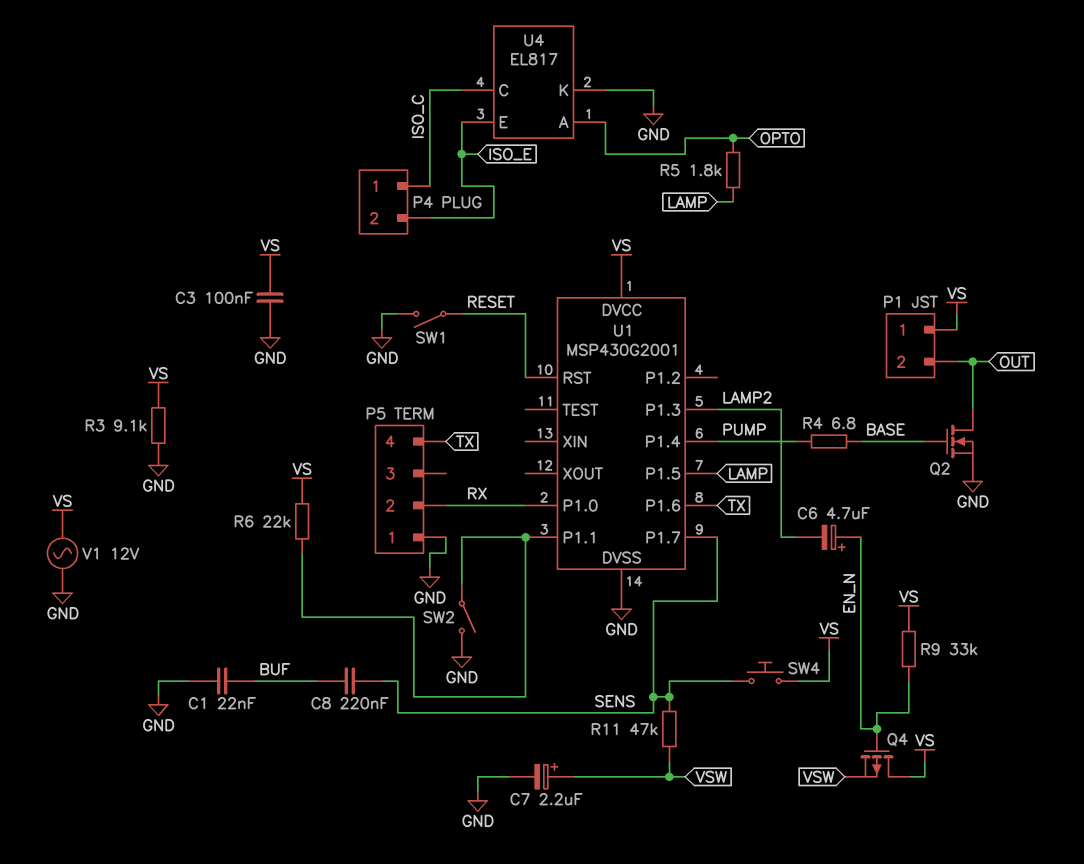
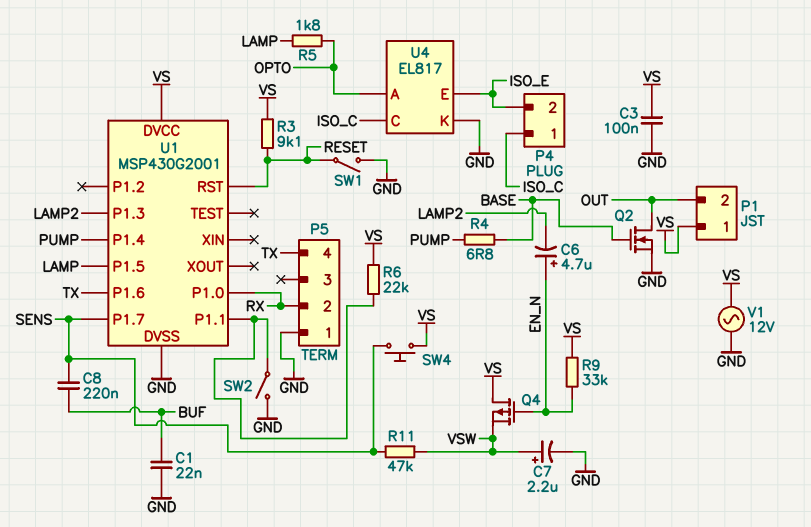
R3: 9.1k (GND, VS) -> 9.1k (RESET, VS)

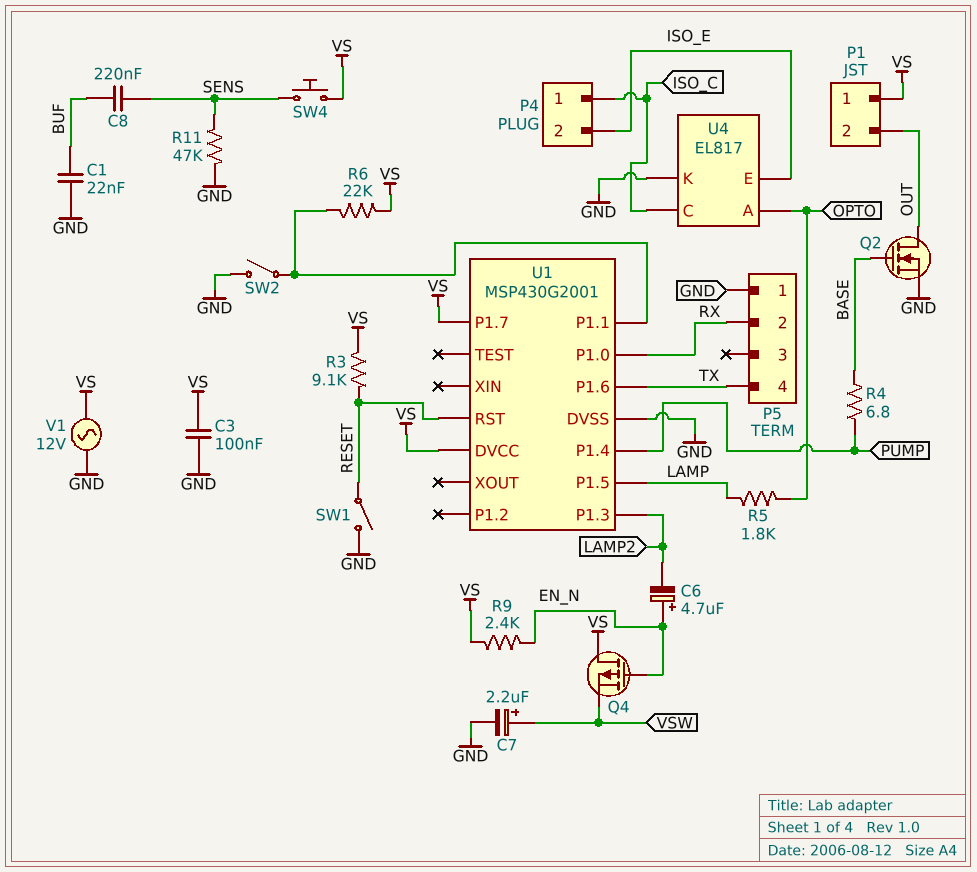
R9: 33k (EN_N, VS) -> 2.4k (EN_N, VS)
R11: 47k (SENS, VSW) -> 47k (GND, SENS)
U1 pin P1.7: SENS -> VS

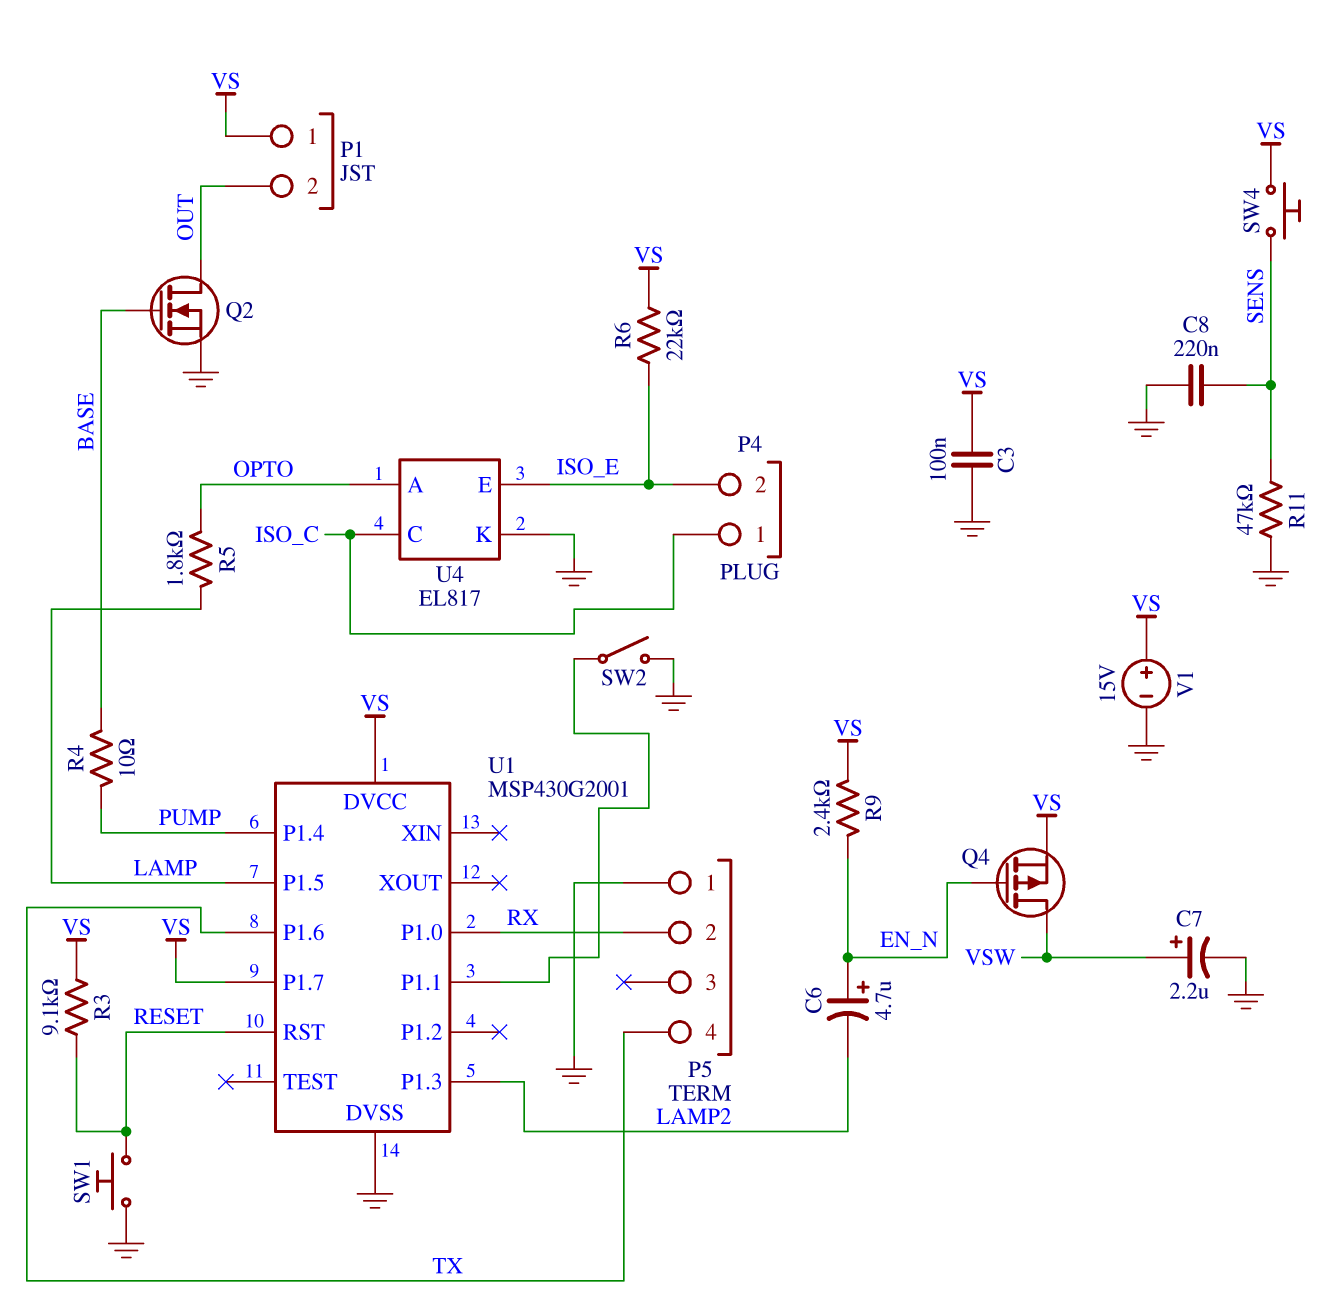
C1: 22nF (BUF, GND) -> none
C8: 220nF (BUF, SENS) -> 220nF (GND, SENS)
Q4: PMOS (G EN_N, D VS, S VSW) -> PMOS (G EN_N, D VSW, S VS)
R4: 6.8 (BASE, PUMP) -> 10 (BASE, PUMP)
R6: 22k (U1/P1.1, VS) -> 22k (ISO_E, VS)
SW1: switch (GND, RESET) -> button (GND, RESET)
V1: AC 12V (GND, VS) -> 15V (plus VS, minus GND)

